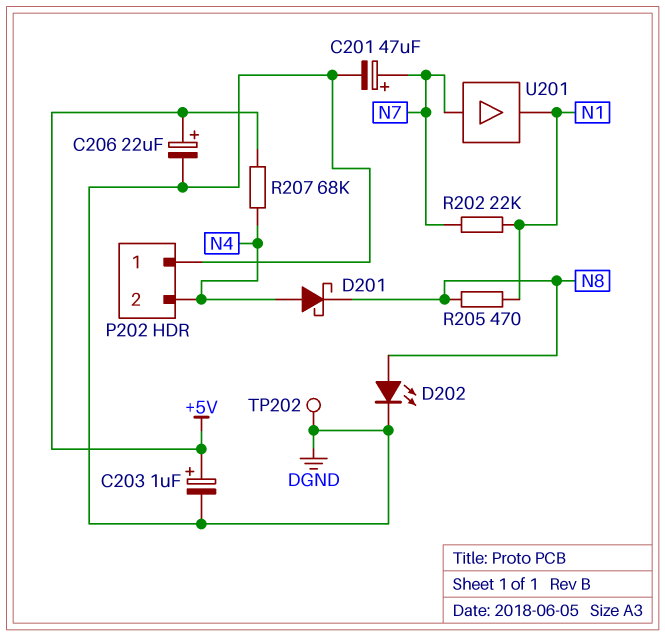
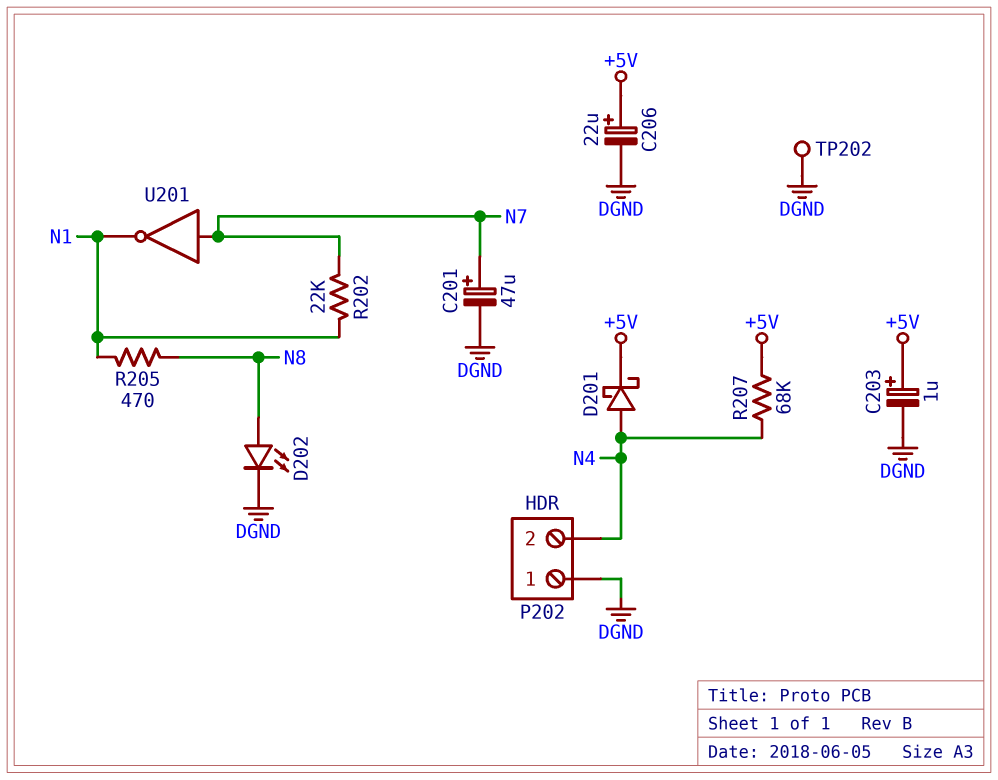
D201: schottky (A N4, K N8) -> schottky (A N4, K +5V)
U201: buffer (in N7, out N1) -> NOT (in N7, out N1)

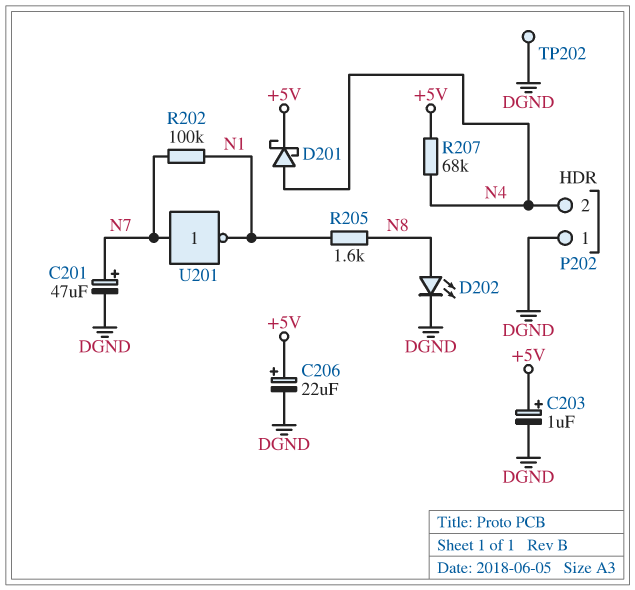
R202: 22k (N1, N7) -> 100k (N1, N7)
R205: 470 (N1, N8) -> 1.6k (N1, N8)

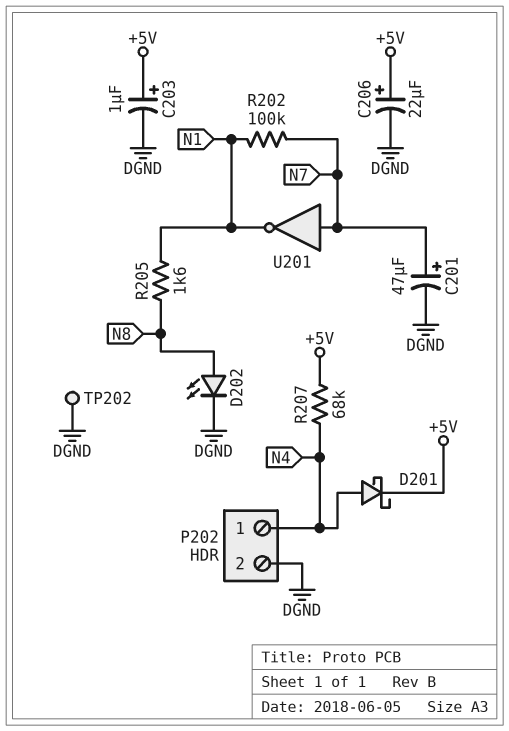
P202 pin 1: DGND -> N4
P202 pin 2: N4 -> DGND

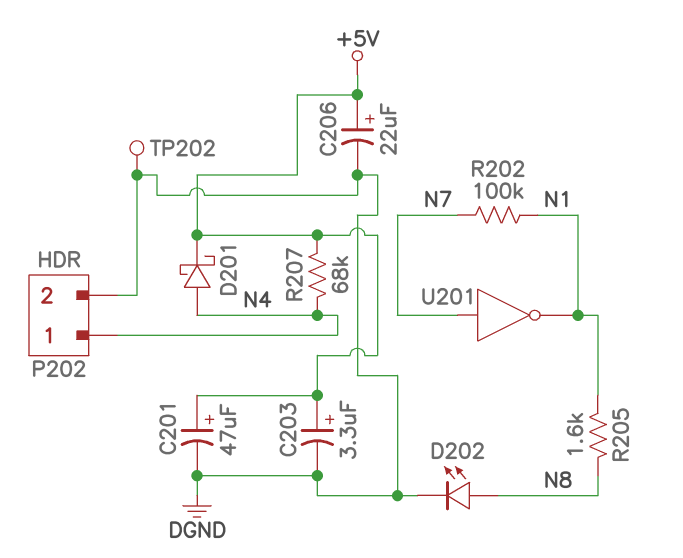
C201: 47uF (plus N7, minus DGND) -> 47uF (plus +5V, minus DGND)
C203: 1uF (plus +5V, minus DGND) -> 3.3uF (plus +5V, minus DGND)

